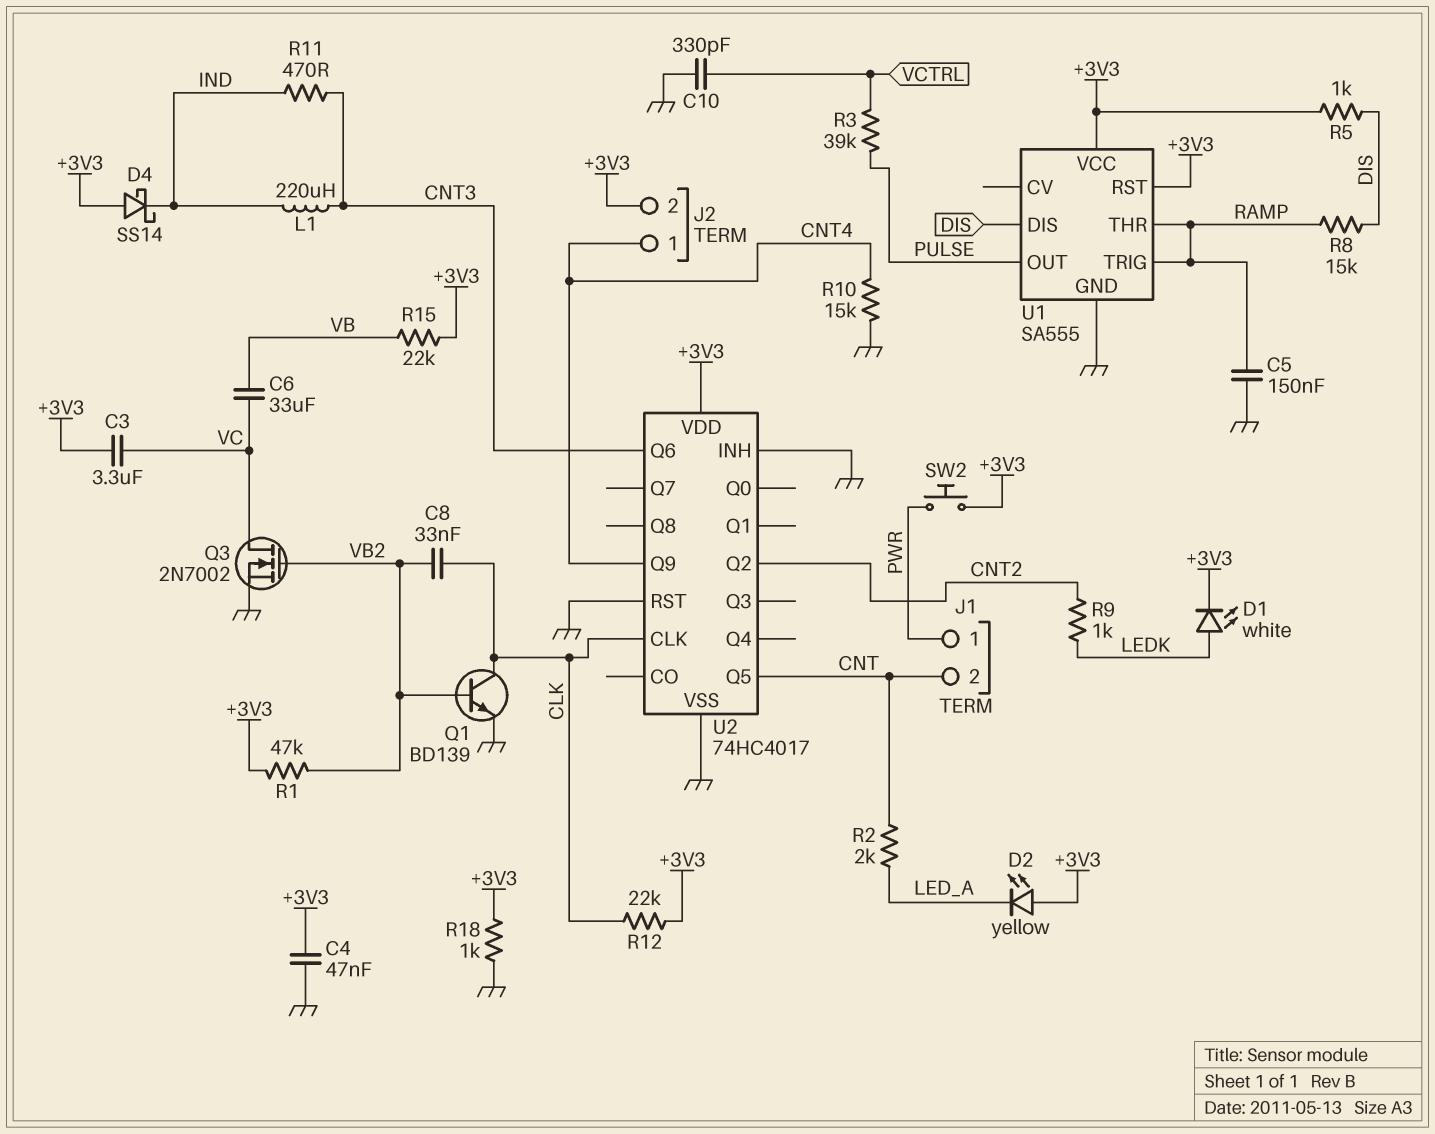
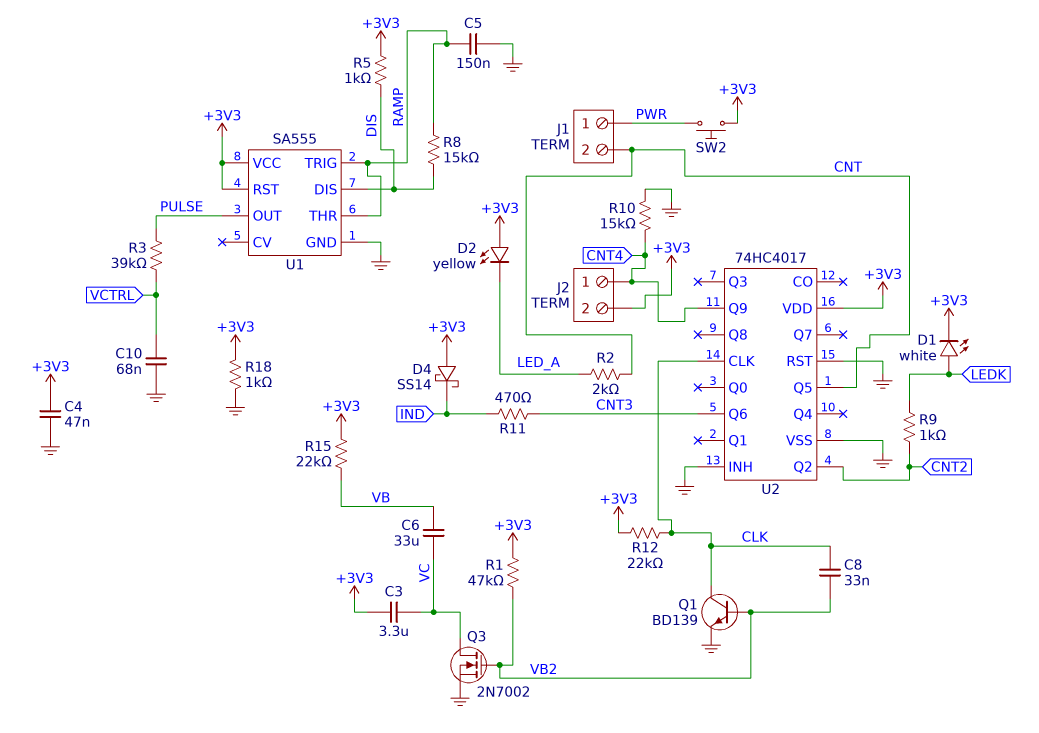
C10: 330pF (GND, VCTRL) -> 68nF (GND, VCTRL)
L1: 220uH (CNT3, IND) -> none

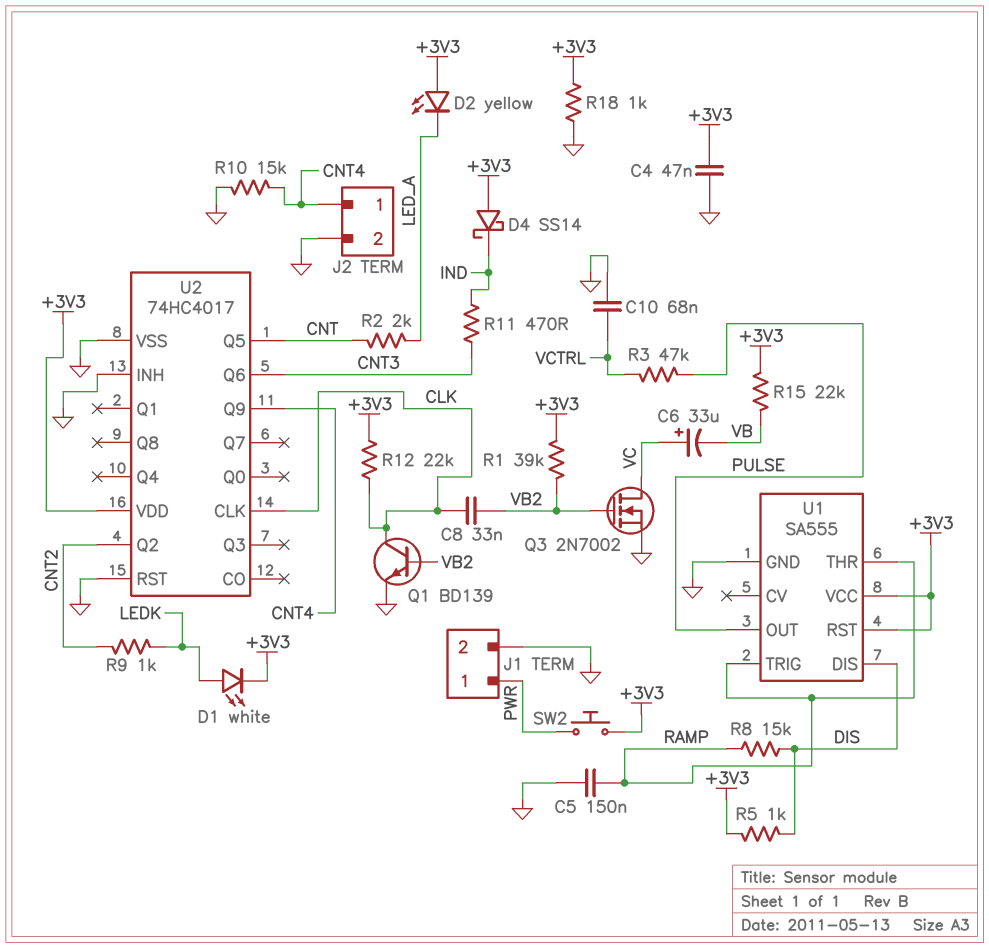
C3: 3.3uF (+3V3, VC) -> none
C6: 33uF (VB, VC) -> 33uF (plus VC, minus VB)
J1 pin 2: CNT -> GND
J2 pin 2: +3V3 -> GND
R1: 47k (+3V3, VB2) -> 39k (+3V3, VB2)
R3: 39k (PULSE, VCTRL) -> 47k (PULSE, VCTRL)

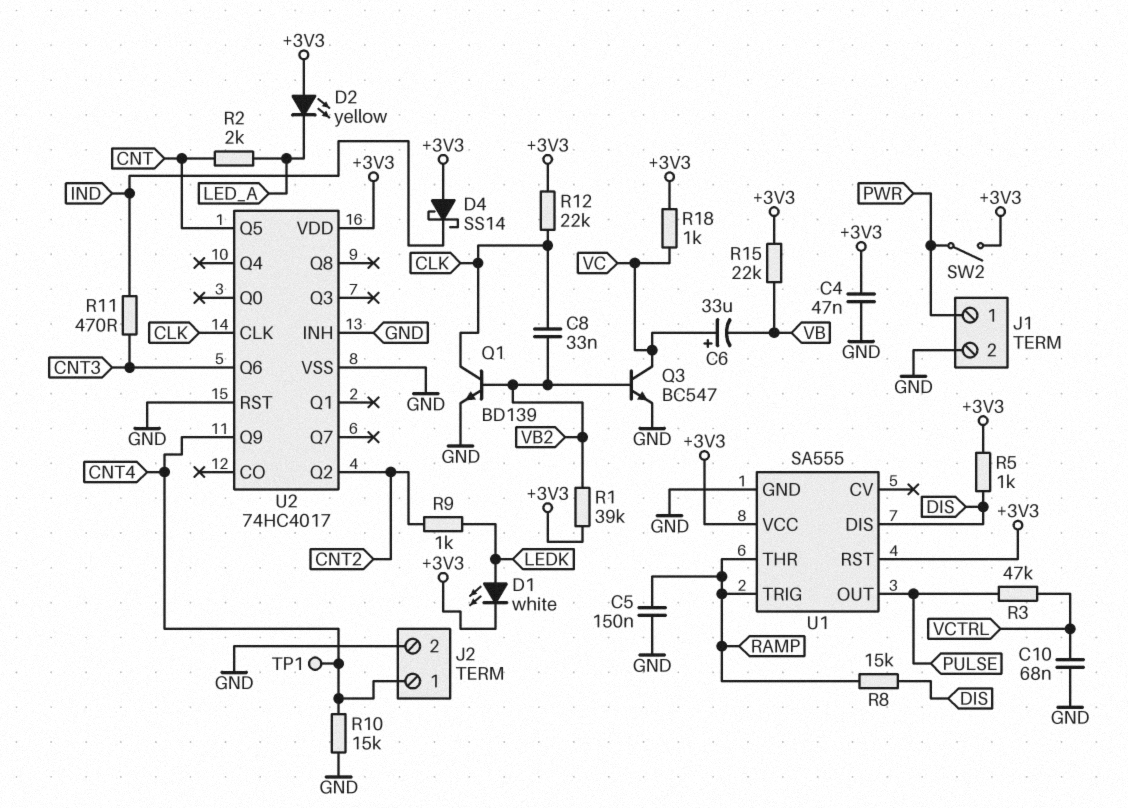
Q3: NMOS 2N7002 (G VB2, D VC, S GND) -> NPN BC547 (B VB2, C VC, E GND)
R18: 1k (+3V3, GND) -> 1k (+3V3, VC)
SW2: button (+3V3, PWR) -> switch (+3V3, PWR)
TP1: none -> test point (CNT4)

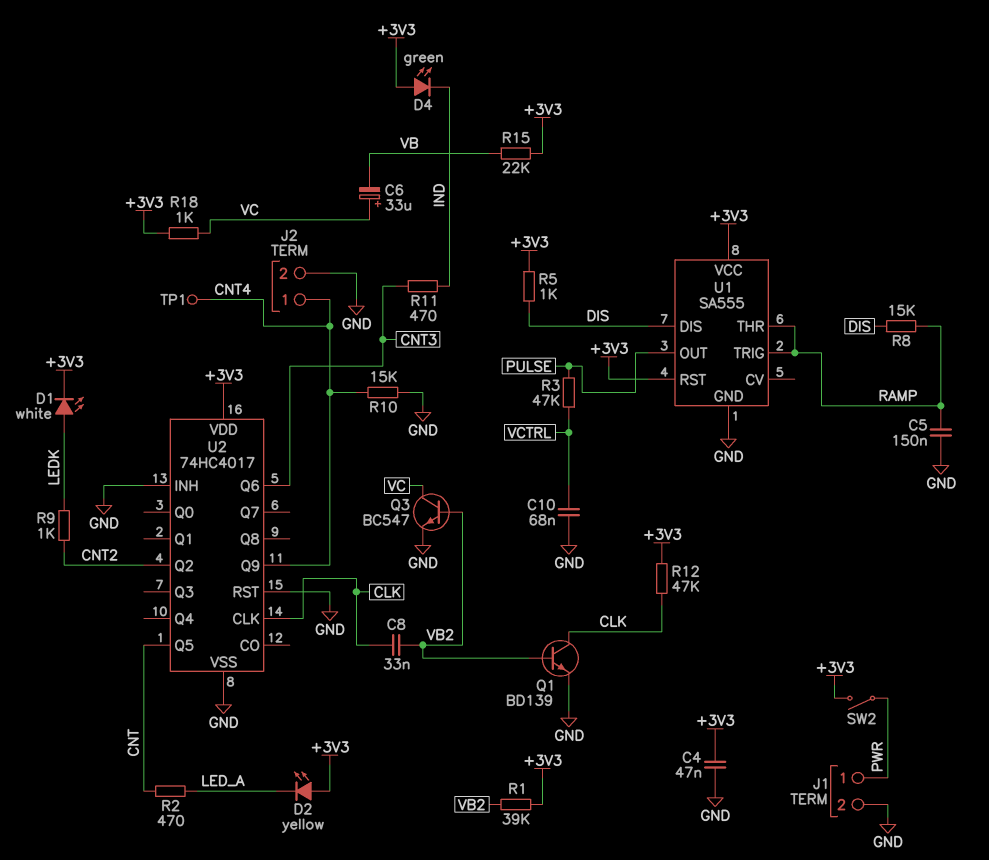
D4: schottky SS14 (A +3V3, K IND) -> LED green (A +3V3, K IND)
R2: 2k (CNT, LED_A) -> 470 (CNT, LED_A)
R12: 22k (+3V3, CLK) -> 47k (+3V3, CLK)

